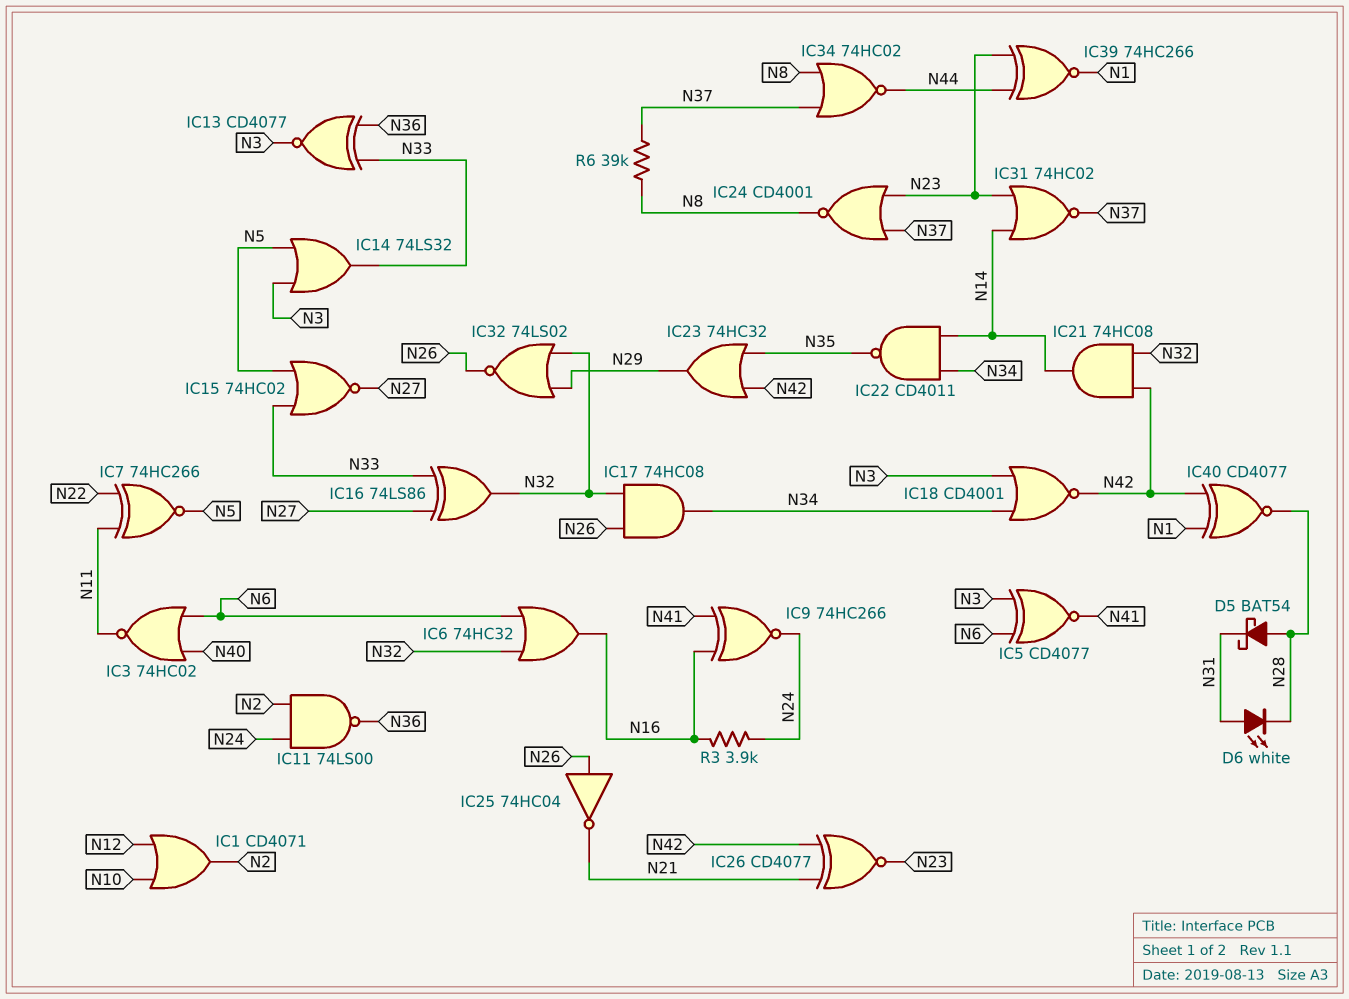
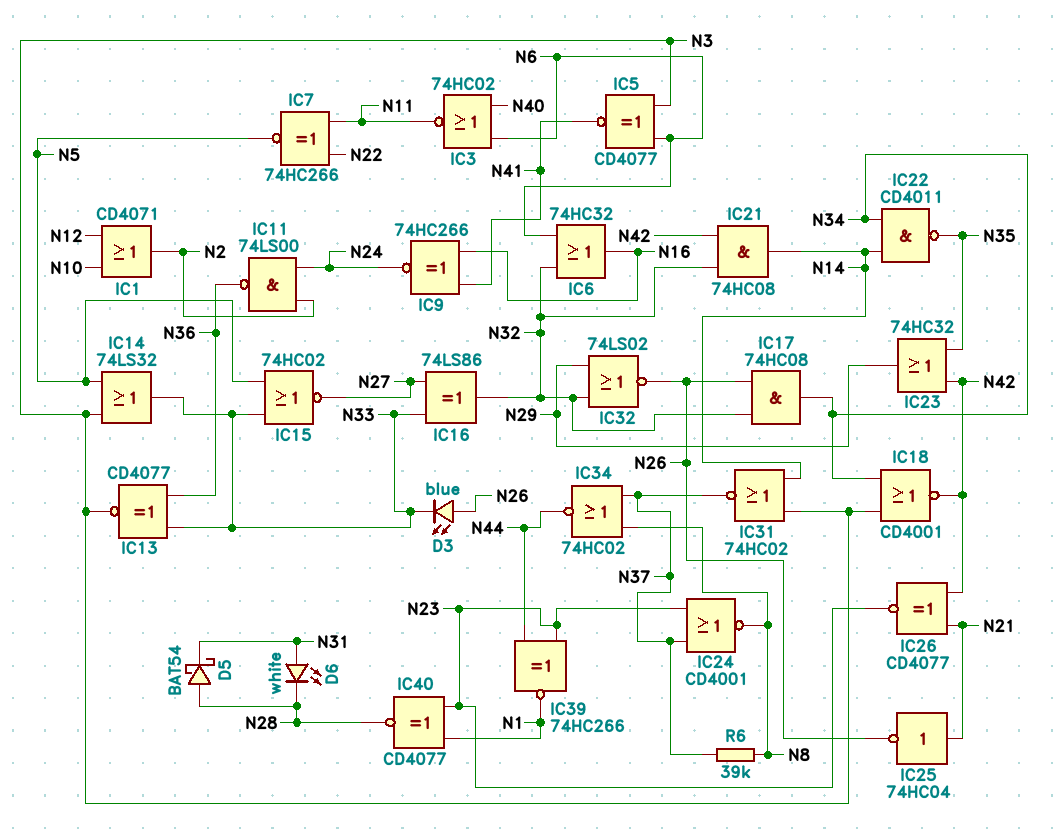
D3: none -> LED blue (A N26, K N33)
IC25: NOT 74HC04 (in N26, out N21) -> NOT 74HC04 (in N21, out N26)
IC31: NOR 74HC02 (in N14, in N23, out N37) -> NOR 74HC02 (in N3, in N14, out N37)
IC40: XNOR CD4077 (in N1, in N42, out N28) -> XNOR CD4077 (in N1, in N23, out N28)
R3: 3.9k (N16, N24) -> none

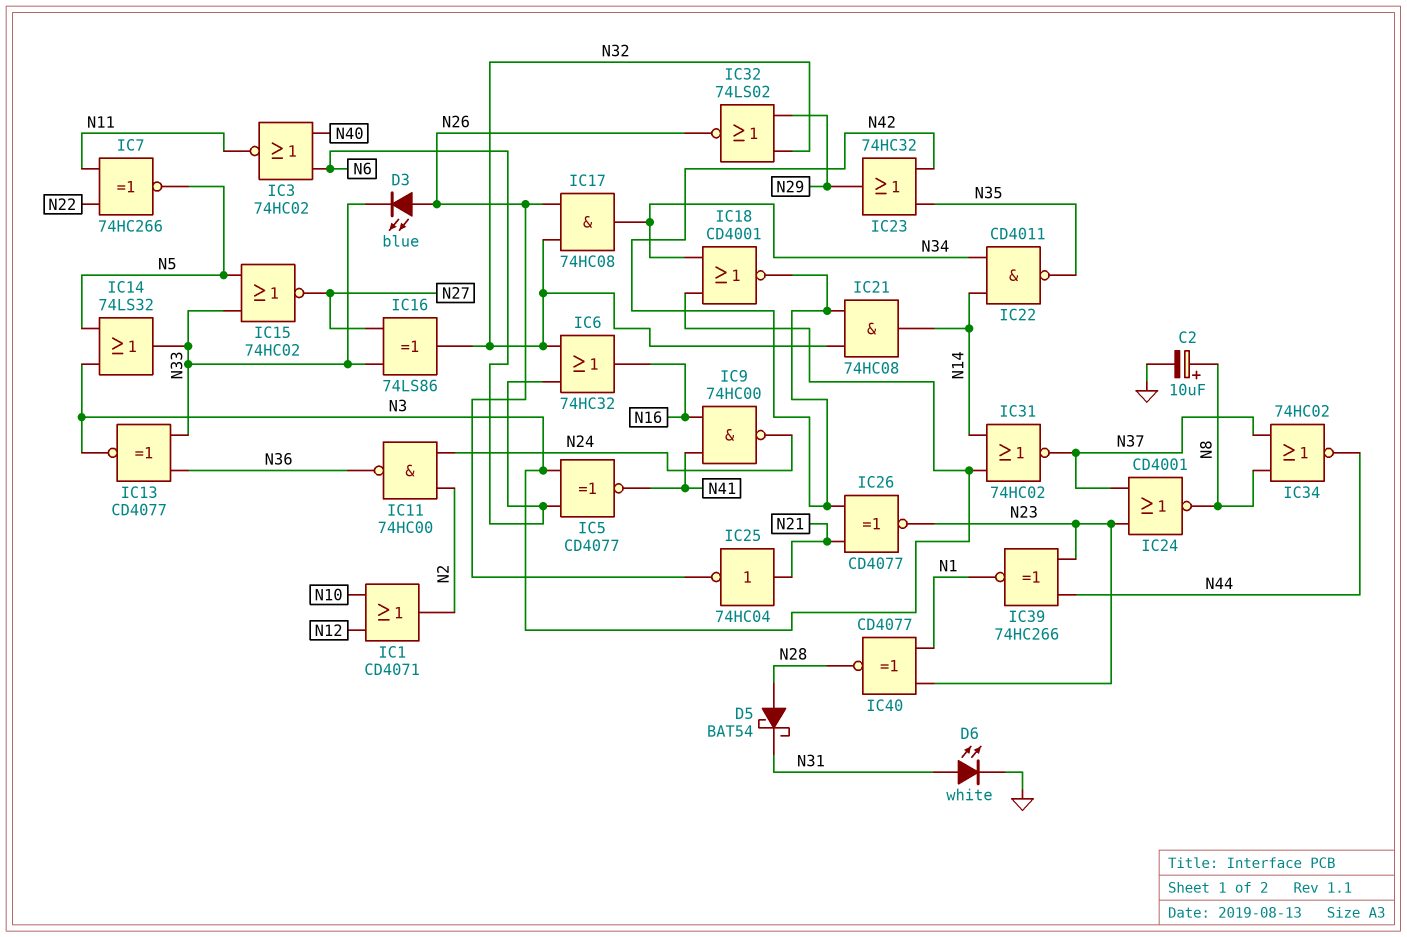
C2: none -> 10uF (plus N8, minus GND)
D6: LED white (A N31, K N28) -> LED white (A N31, K GND)
IC9: XNOR 74HC266 (in N16, in N41, out N24) -> NAND 74HC00 (in N16, in N41, out N24)
IC11: NAND 74LS00 (in N2, in N24, out N36) -> NAND 74HC00 (in N2, in N24, out N36)
R6: 39k (N8, N37) -> none

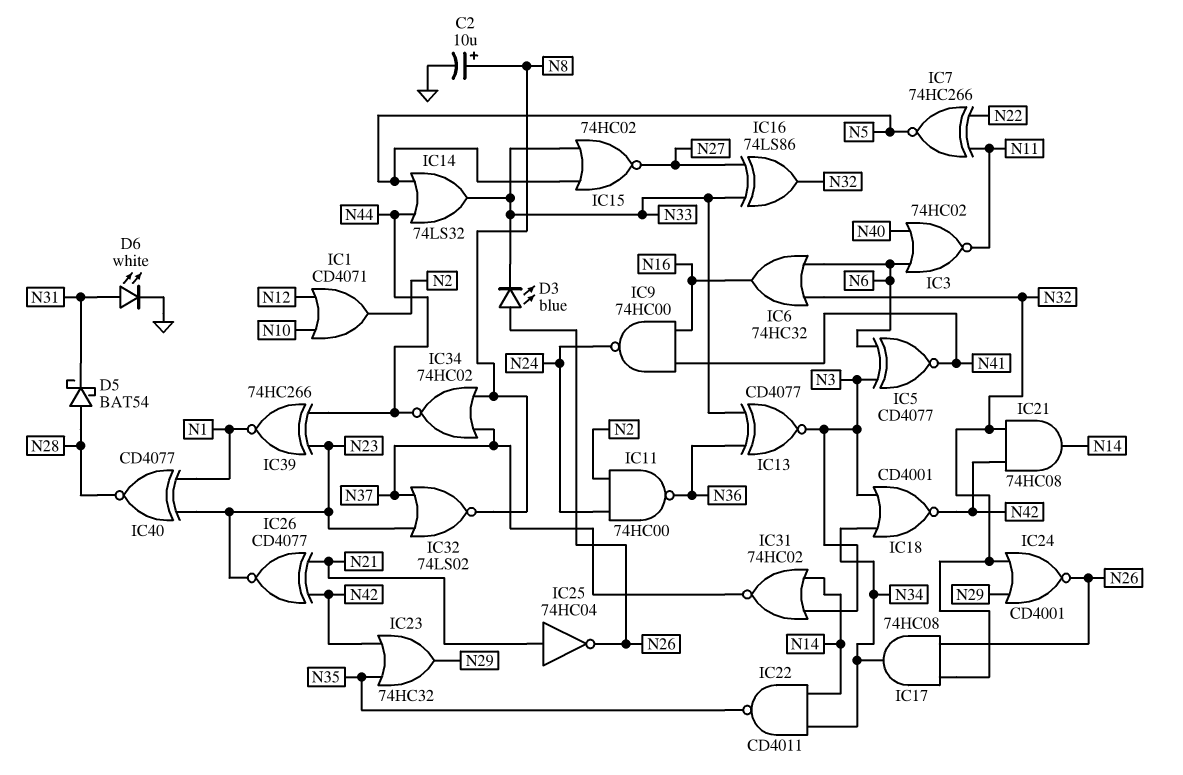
IC14: OR 74LS32 (in N3, in N5, out N33) -> OR 74LS32 (in N5, in N44, out N33)
IC24: NOR CD4001 (in N23, in N37, out N8) -> NOR CD4001 (in N29, in N32, out N26)
IC32: NOR 74LS02 (in N29, in N32, out N26) -> NOR 74LS02 (in N23, in N37, out N8)

